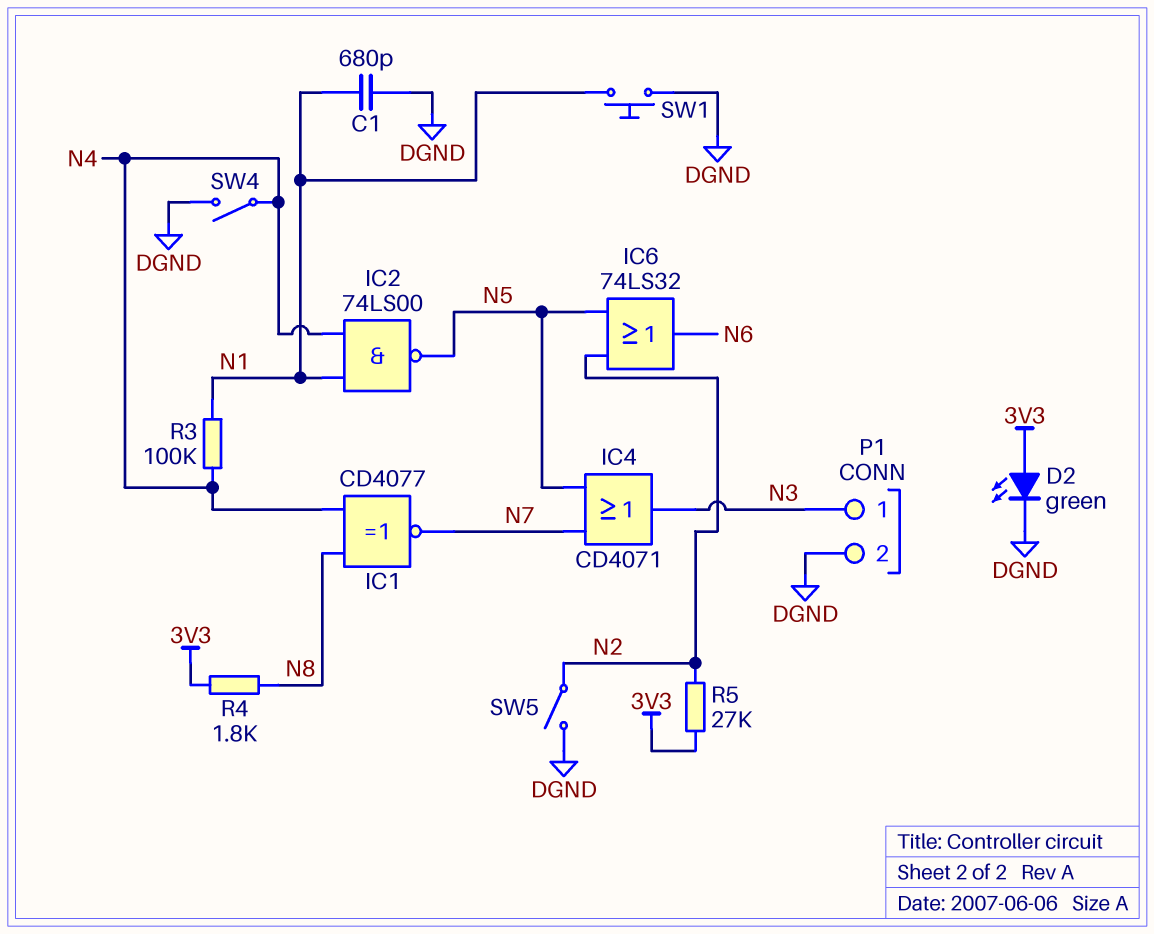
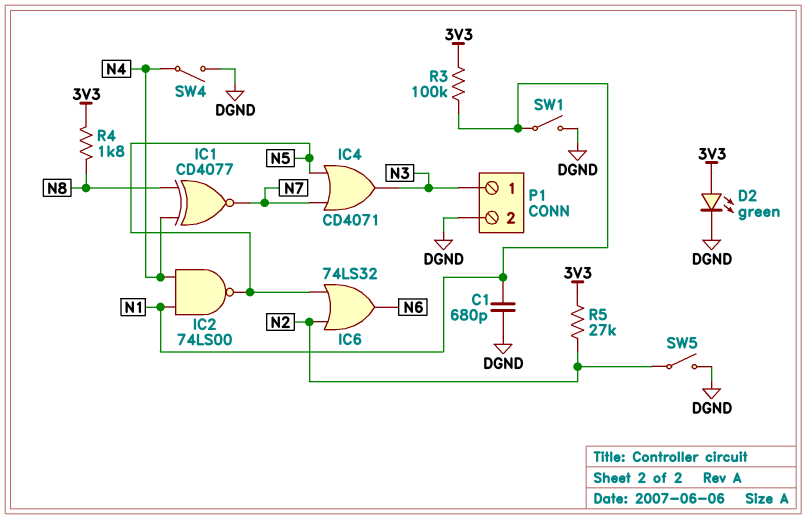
R3: 100k (N1, N4) -> 100k (3V3, N1)
SW1: button (DGND, N1) -> switch (DGND, N1)

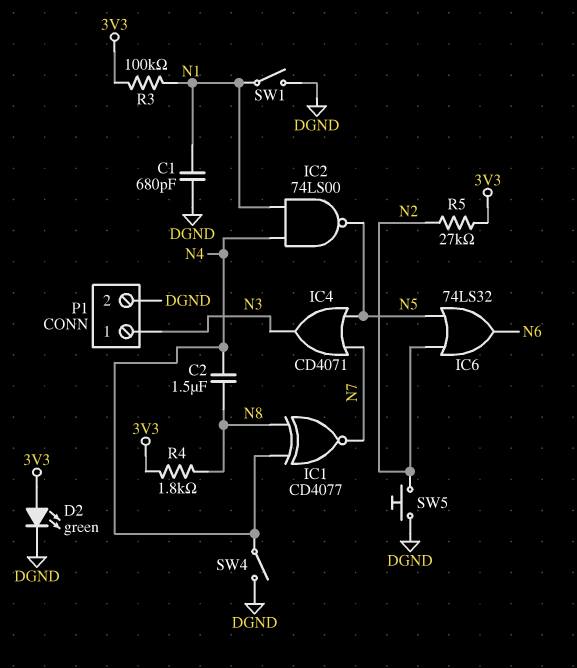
C2: none -> 1.5uF (N4, N8)
SW5: switch (DGND, N2) -> button (DGND, N2)

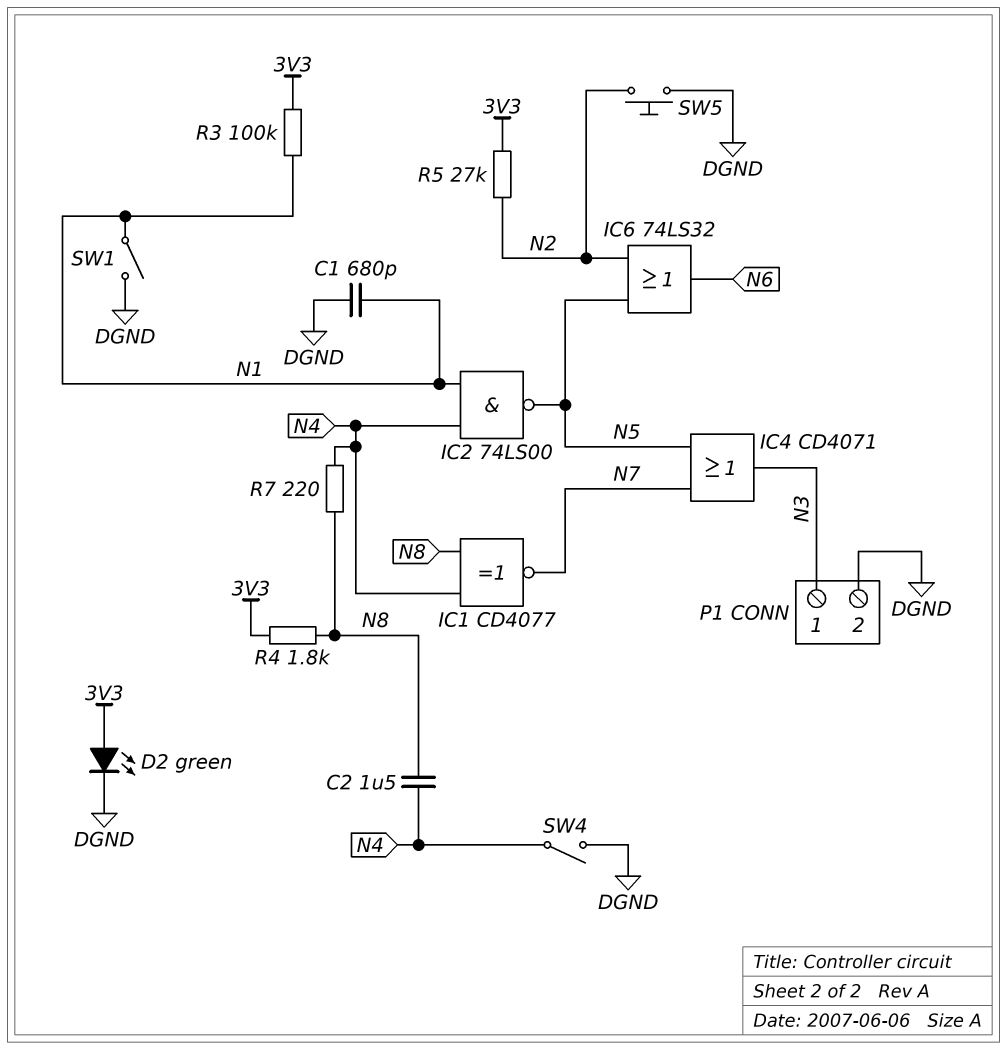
R7: none -> 220 (N4, N8)

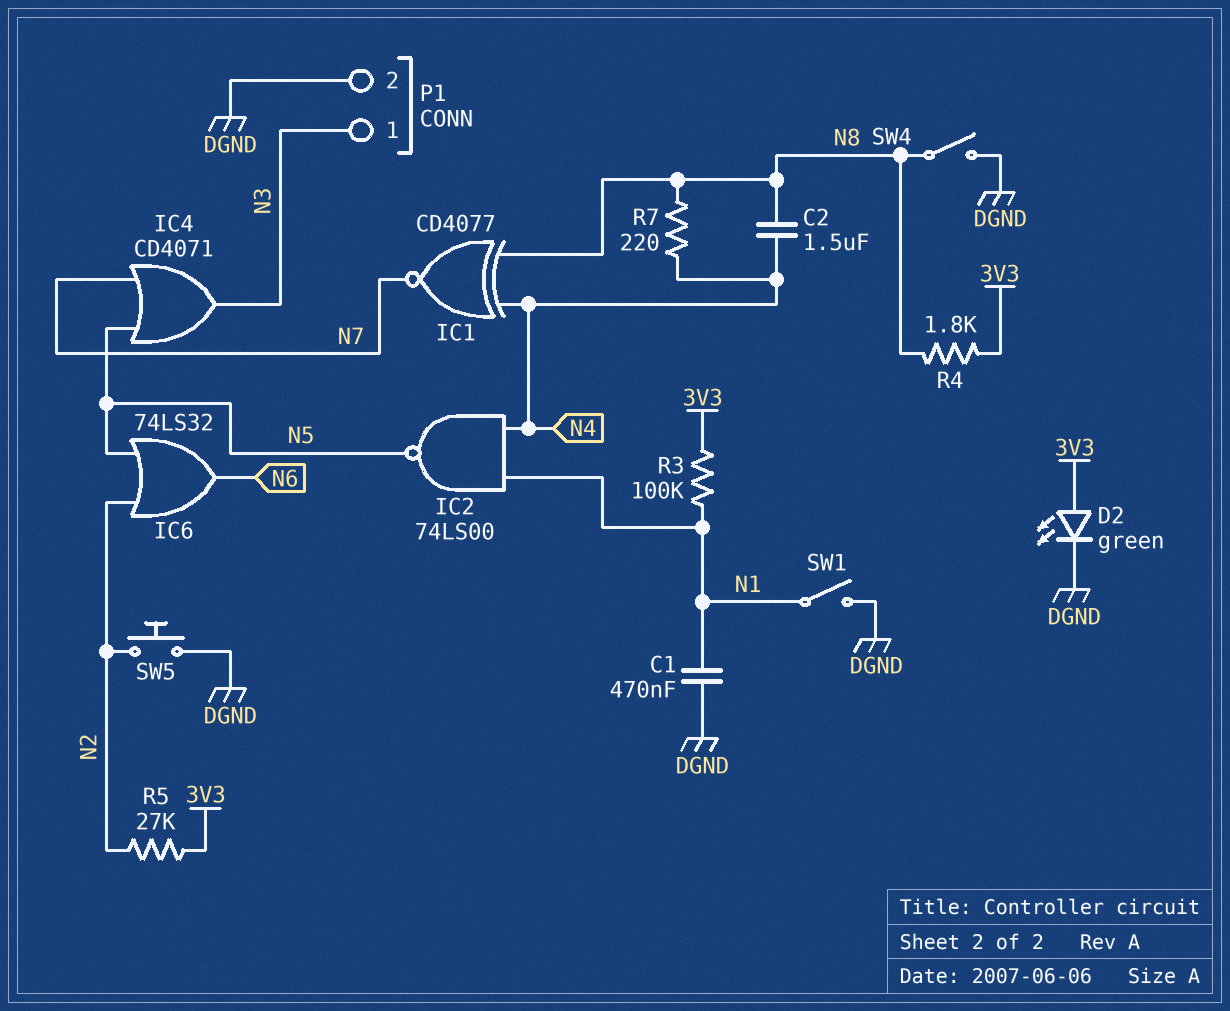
C1: 680pF (DGND, N1) -> 470nF (DGND, N1)
SW4: switch (DGND, N4) -> switch (DGND, N8)

